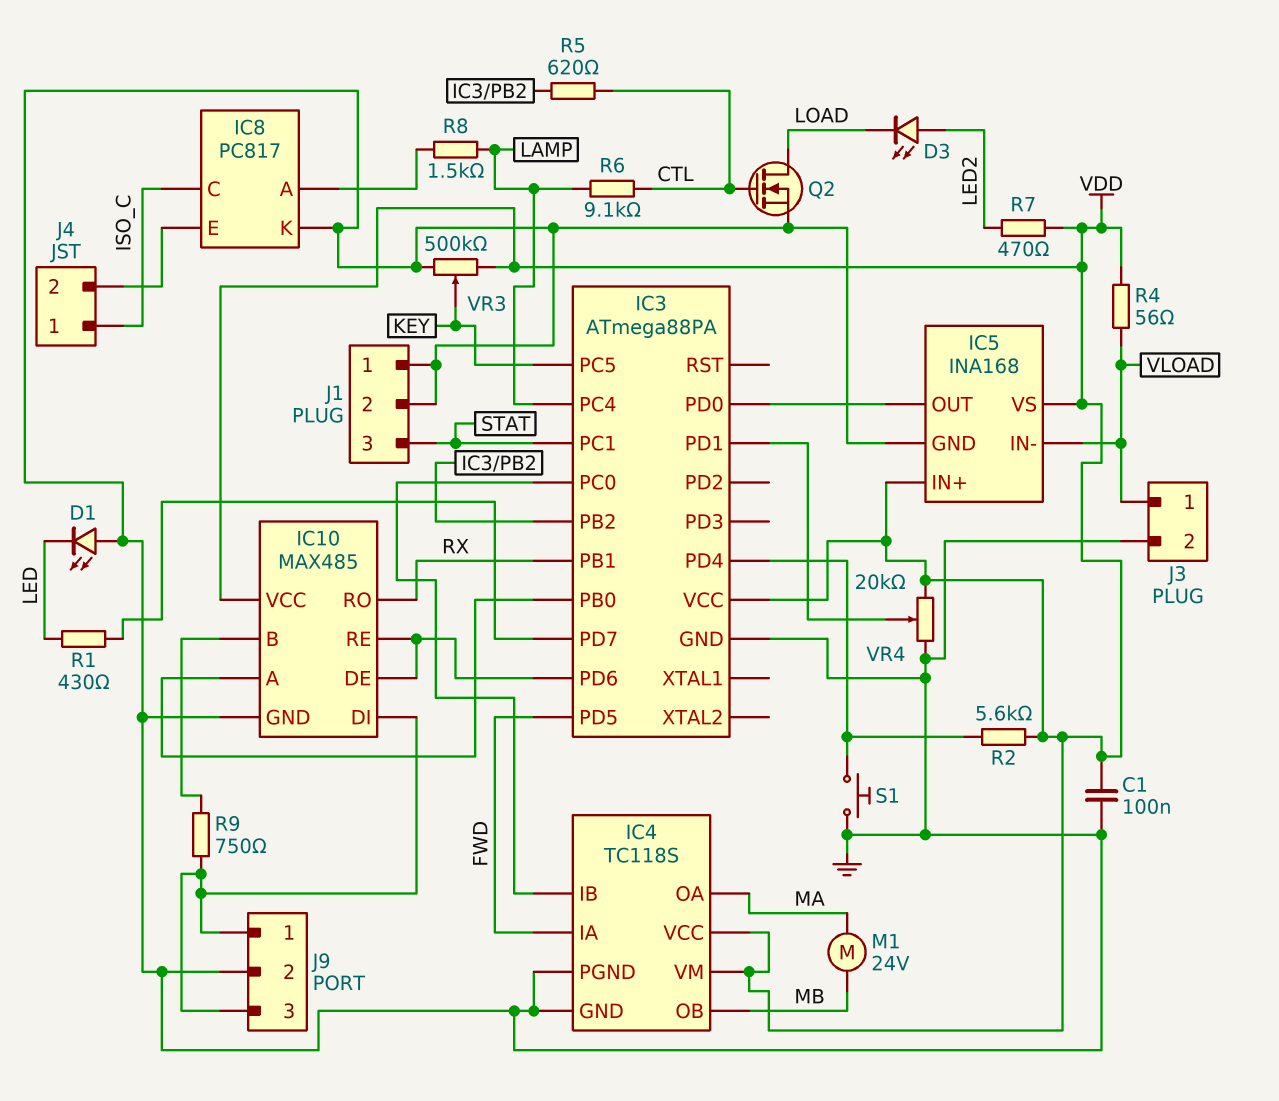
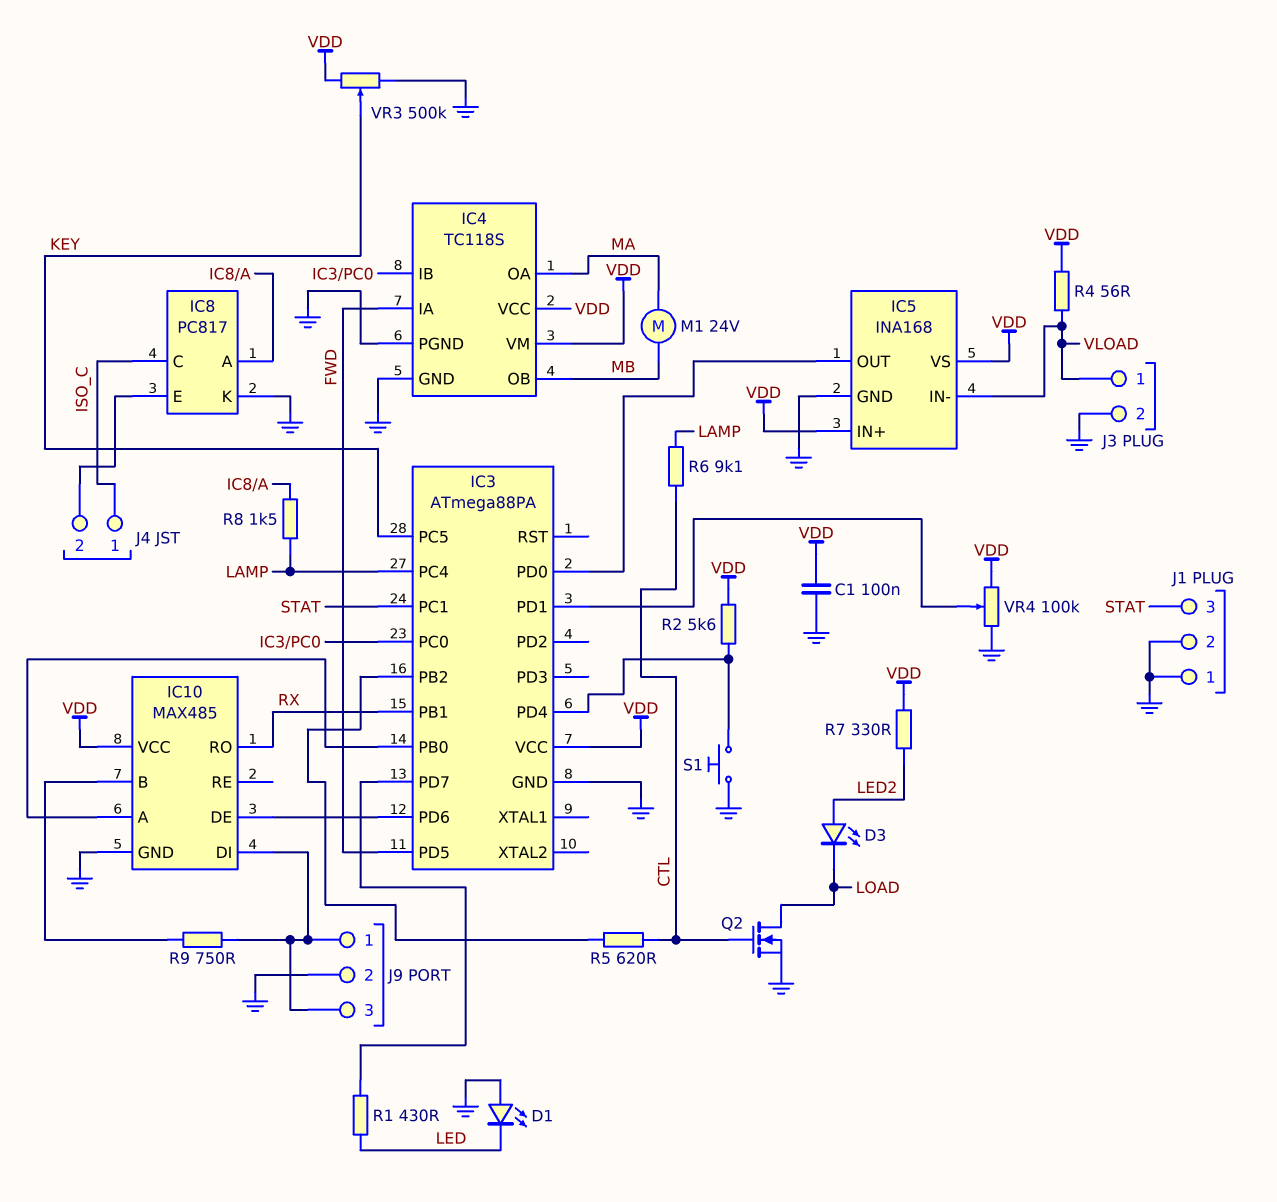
IC10 pin RE: IC3/PD6 -> none
R7: 470 (LED2, VDD) -> 330 (LED2, VDD)
VR4: 20k (GND, VDD, wiper IC3/PD1) -> 100k (GND, VDD, wiper IC3/PD1)

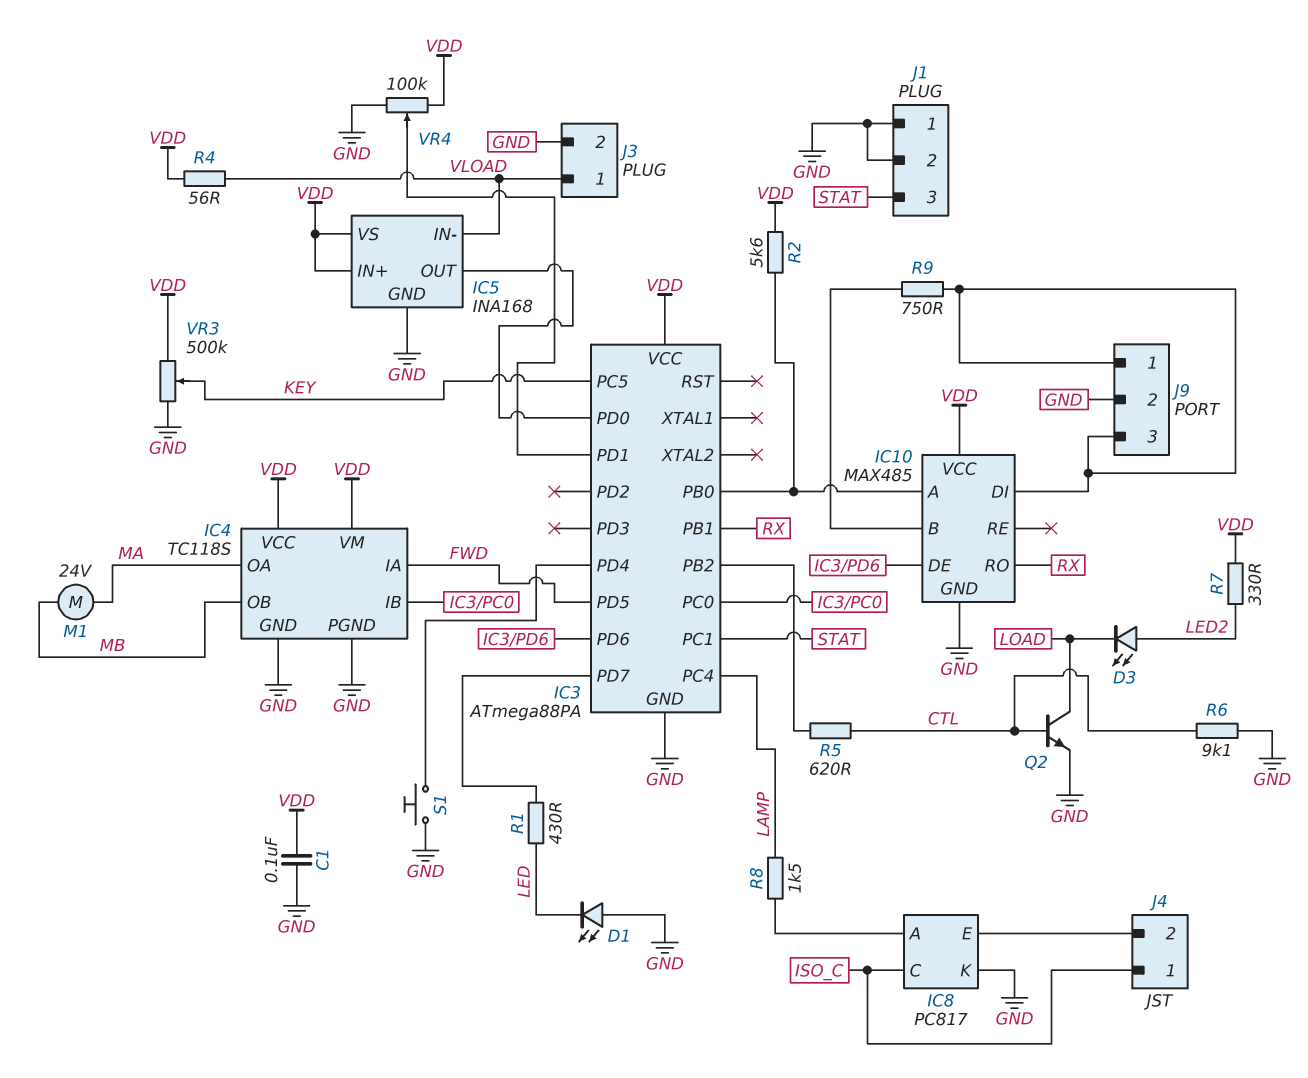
Q2: NMOS (G CTL, D LOAD, S GND) -> NPN (B CTL, C LOAD, E GND)
R2: 5.6k (IC3/PD4, VDD) -> 5.6k (IC3/PB0, VDD)
R6: 9.1k (CTL, LAMP) -> 9.1k (CTL, GND)

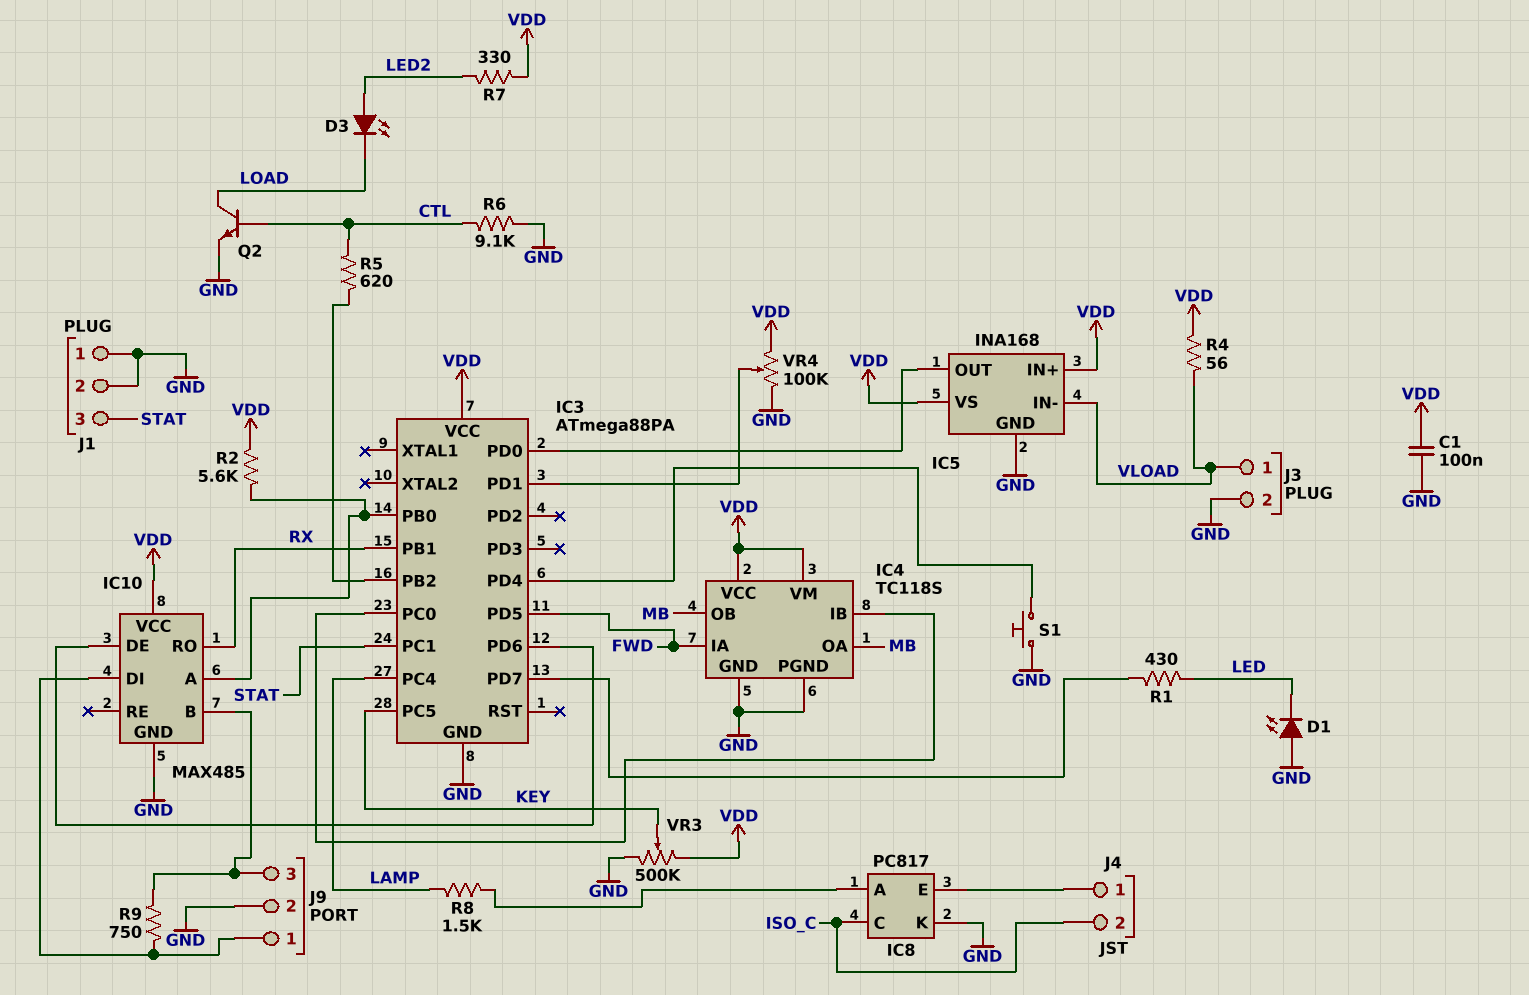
IC4 pin OA: MA -> MB
J4 pin 1: ISO_C -> IC8/E
J4 pin 2: IC8/E -> ISO_C
J9 pin 3: IC10/DI -> IC10/B
M1: motor 24V (MA, MB) -> none

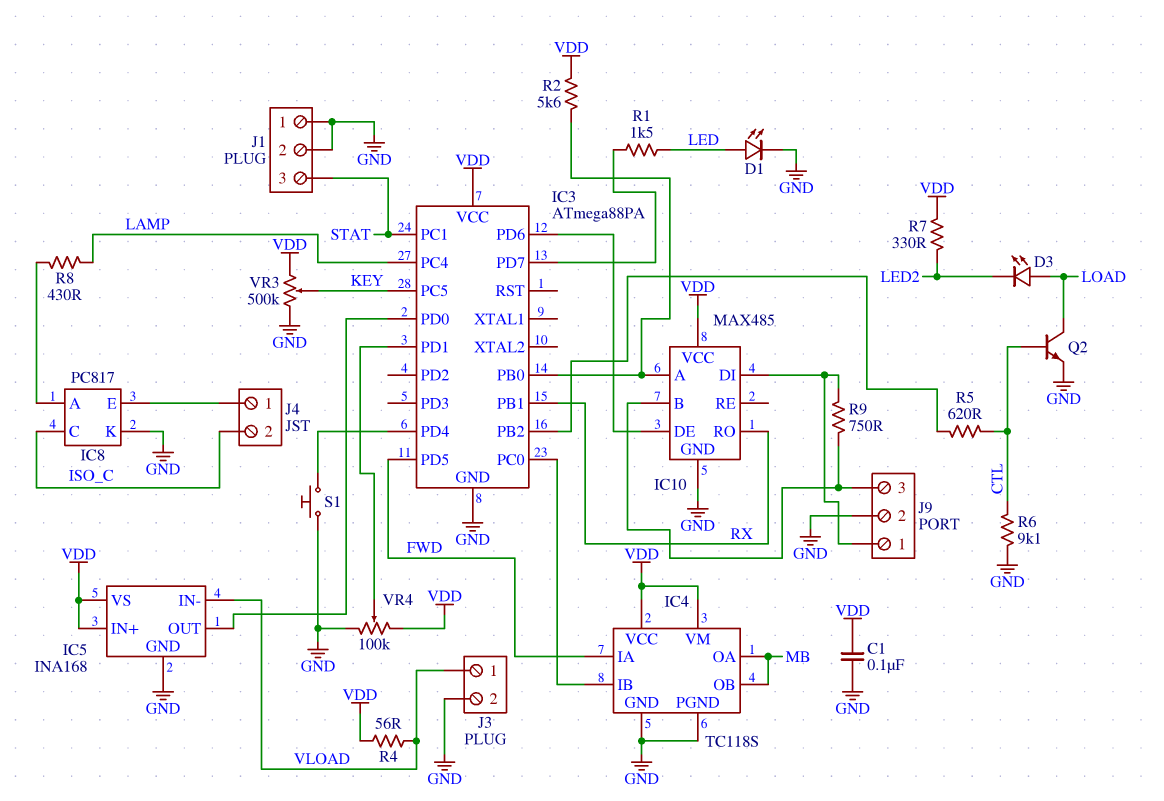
D1: LED (A GND, K LED) -> LED (A LED, K GND)
D3: LED (A LED2, K LOAD) -> LED (A LOAD, K LED2)
R1: 430 (IC3/PD7, LED) -> 1.5k (IC3/PD7, LED)
R8: 1.5k (IC8/A, LAMP) -> 430 (IC8/A, LAMP)

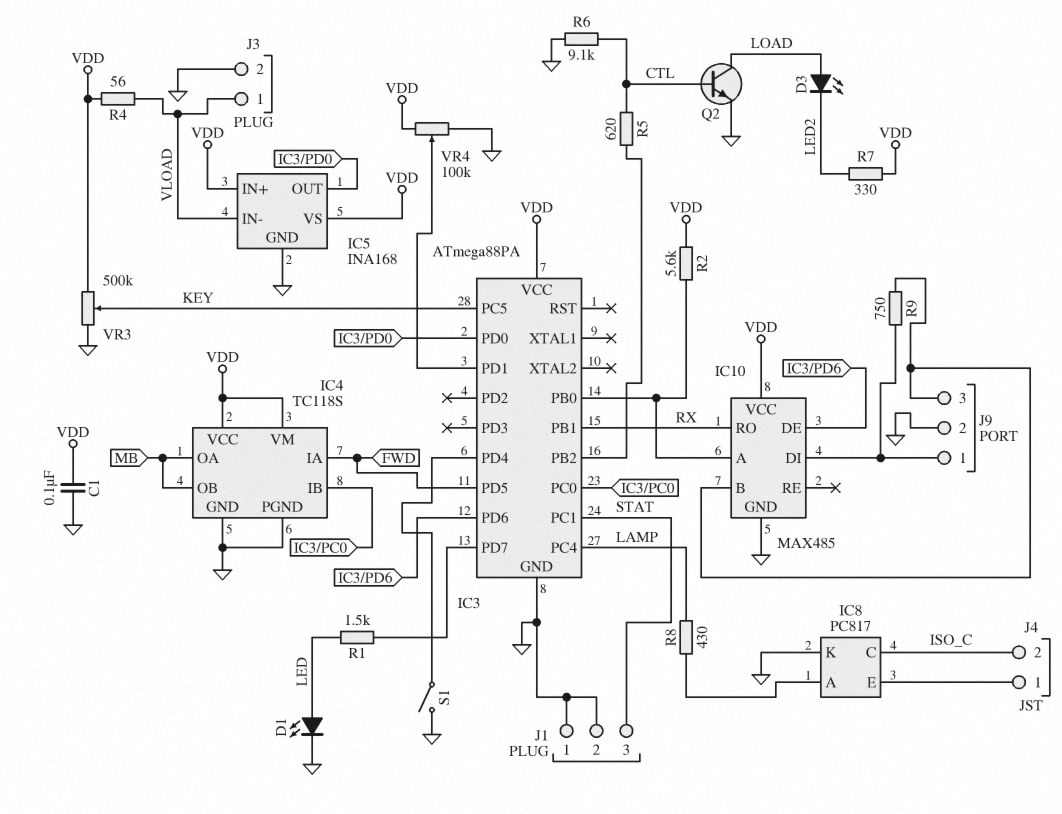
S1: button (GND, IC3/PD4) -> switch (GND, IC3/PD4)

